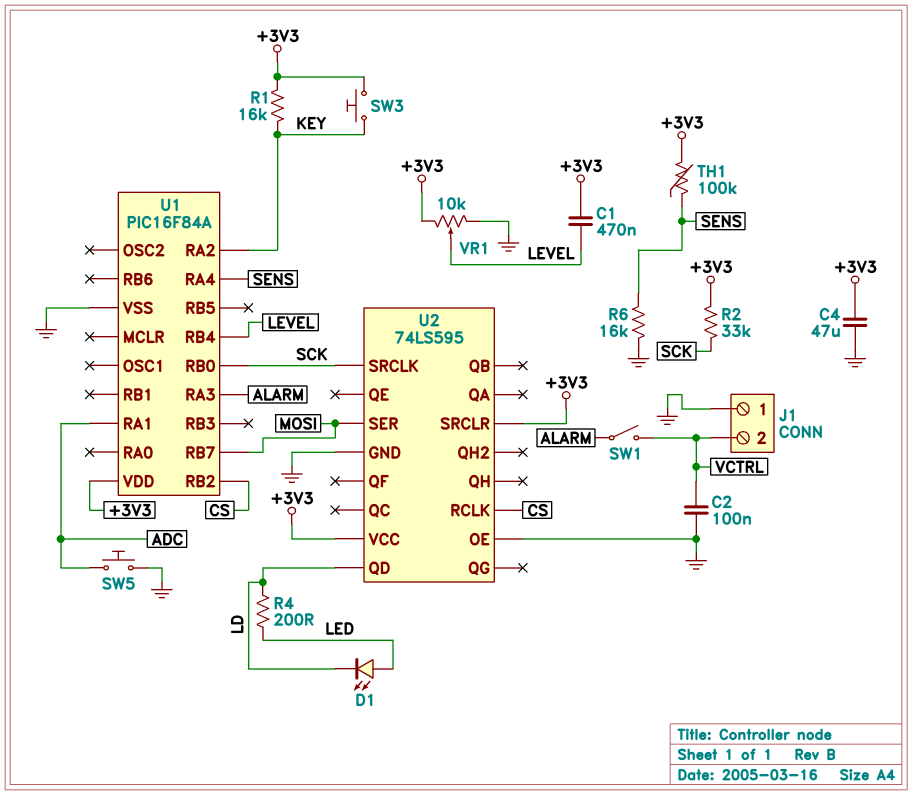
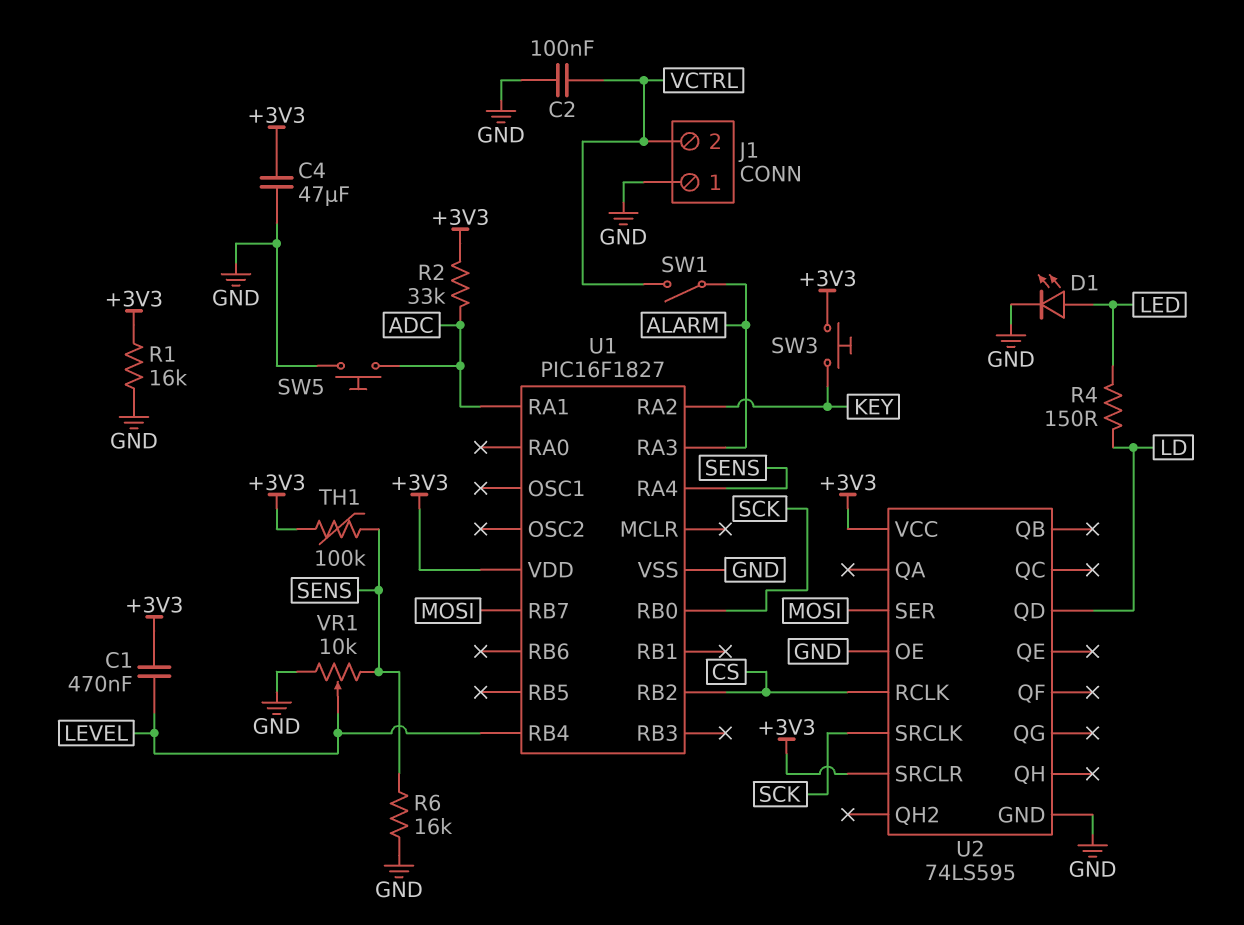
D1: LED (A LED, K LD) -> LED (A LED, K GND)
R1: 16k (+3V3, KEY) -> 16k (+3V3, GND)
R2: 33k (+3V3, SCK) -> 33k (+3V3, ADC)
R4: 200 (LD, LED) -> 150 (LD, LED)
U1: PIC16F84A -> PIC16F1827
VR1: 10k (+3V3, GND, wiper LEVEL) -> 10k (GND, SENS, wiper LEVEL)

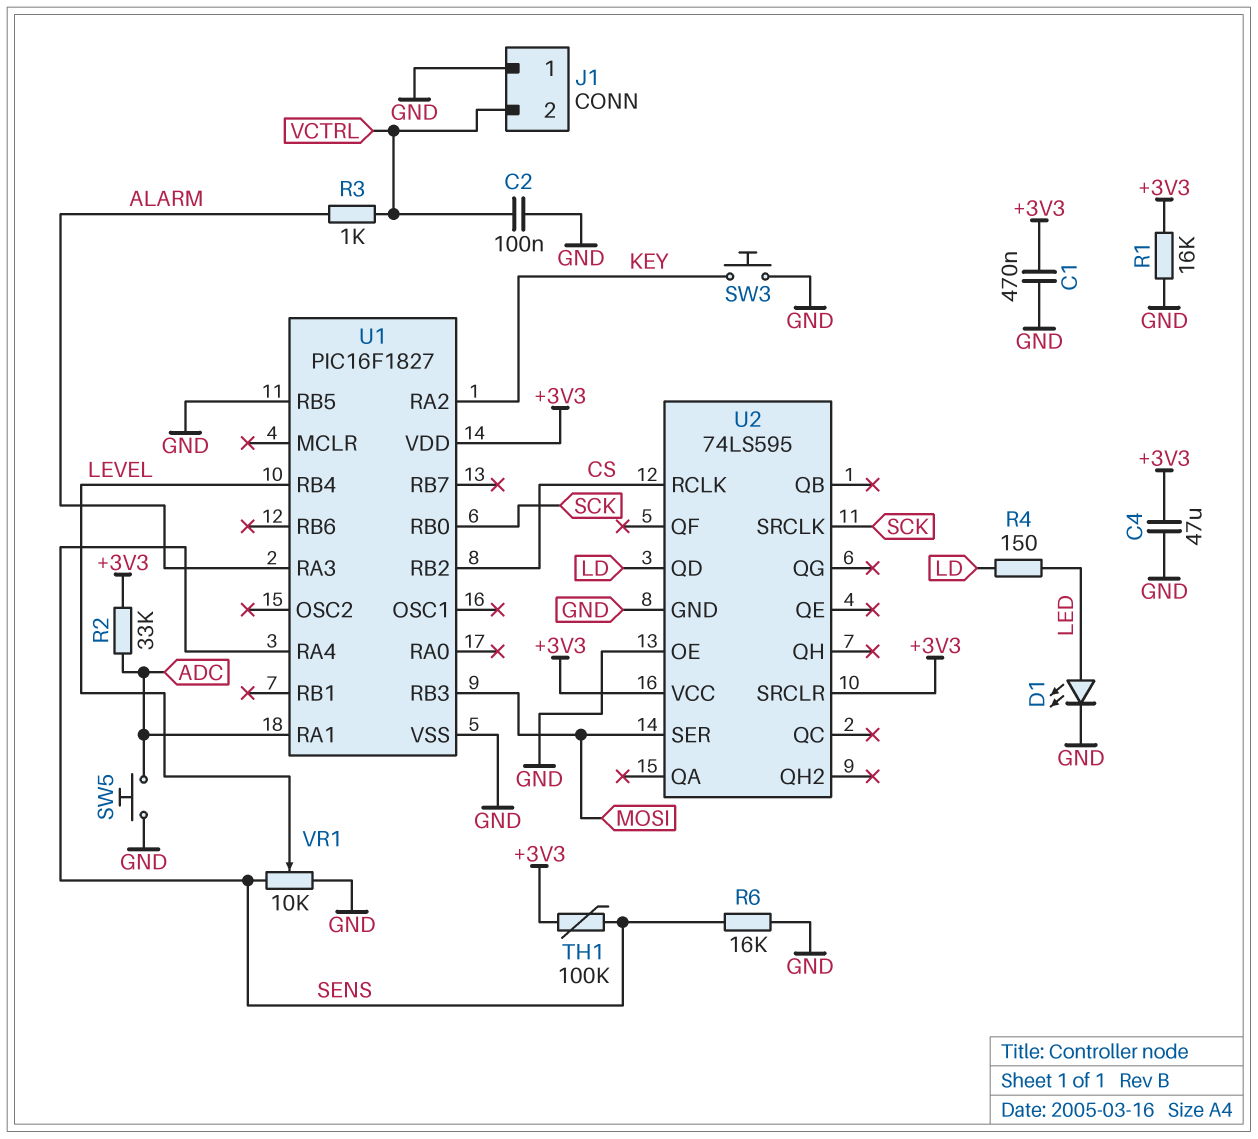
C1: 470nF (+3V3, LEVEL) -> 470nF (+3V3, GND)
R3: none -> 1k (ALARM, VCTRL)
SW1: switch (ALARM, VCTRL) -> none
SW3: button (+3V3, KEY) -> button (GND, KEY)
U1 pin RB3: none -> MOSI
U1 pin RB5: none -> GND
U1 pin RB7: MOSI -> none

